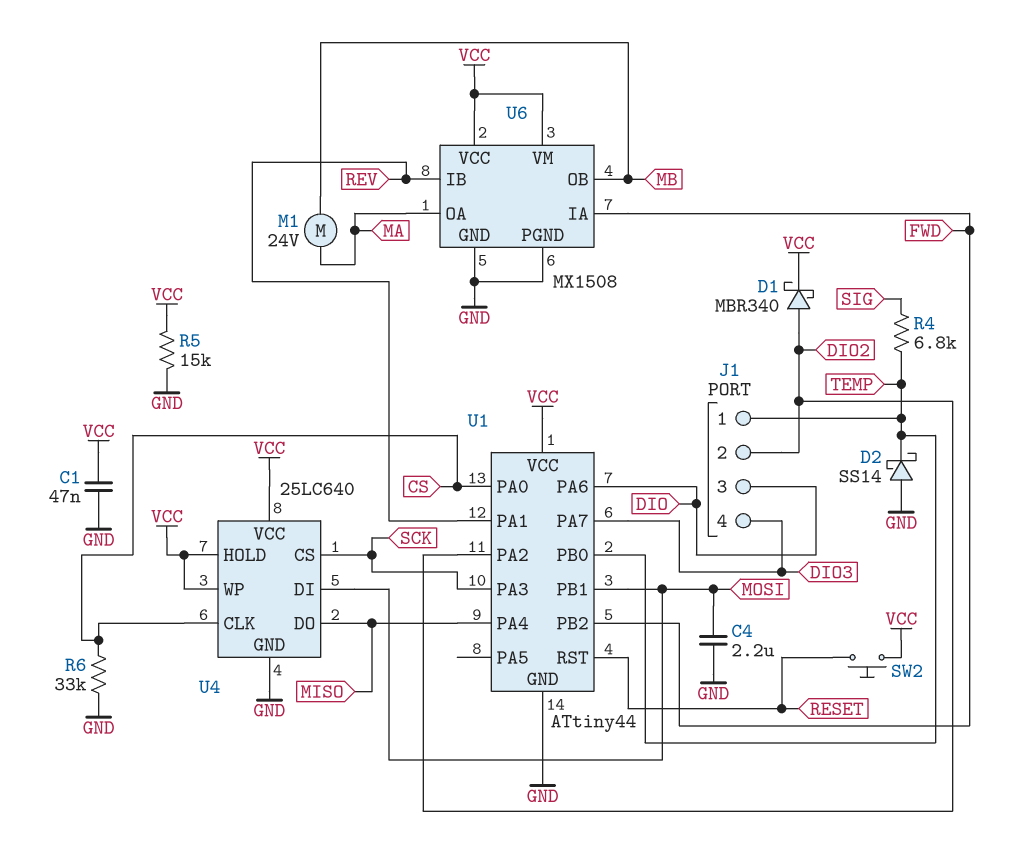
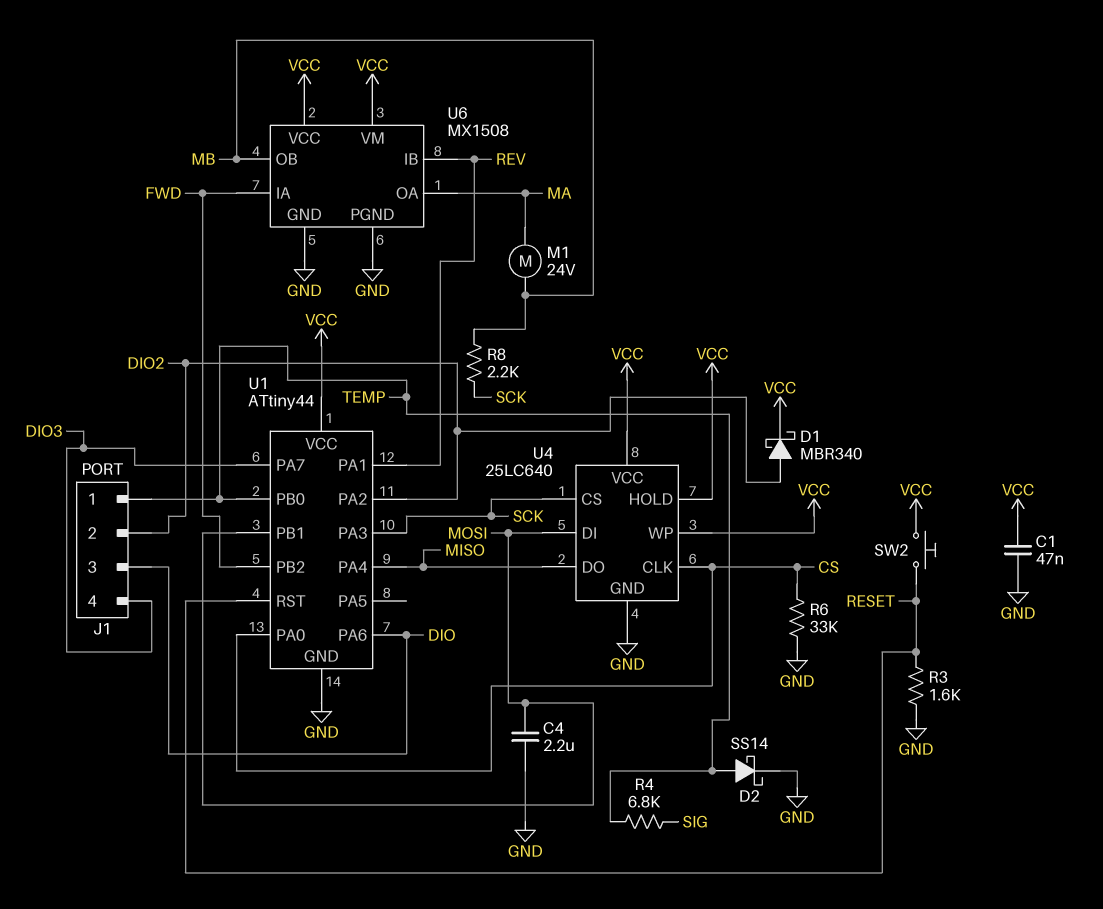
D2: schottky SS14 (A GND, K TEMP) -> schottky SS14 (A TEMP, K GND)
R3: none -> 1.6k (GND, RESET)
R5: 15k (GND, VCC) -> none
R8: none -> 2.2k (MB, SCK)

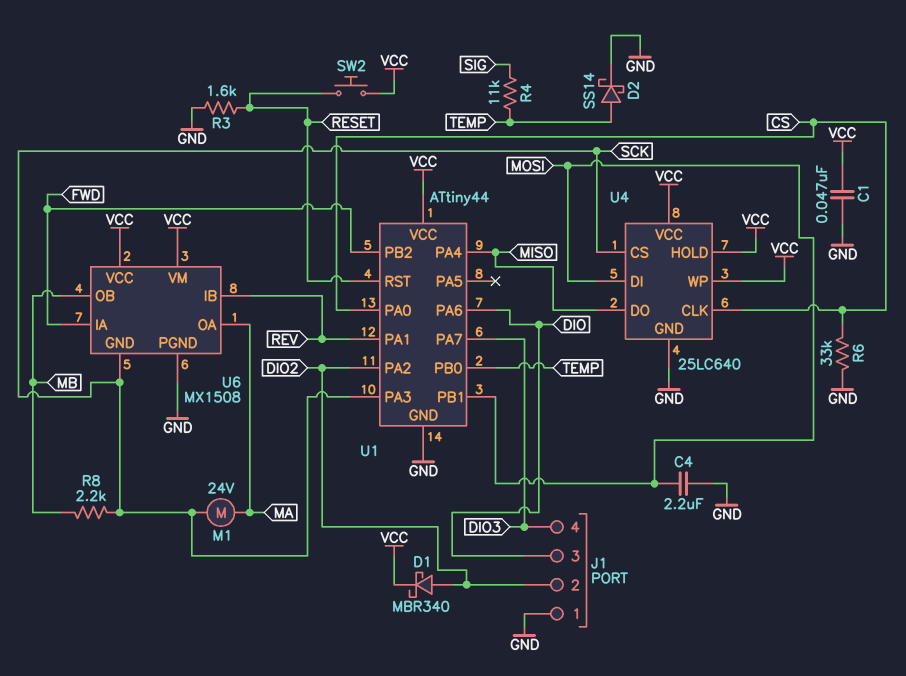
J1 pin 1: TEMP -> GND
M1: motor 24V (MA, MB) -> motor 24V (MA, SCK)
R4: 6.8k (SIG, TEMP) -> 11k (SIG, TEMP)
U6 pin GND: GND -> SCK

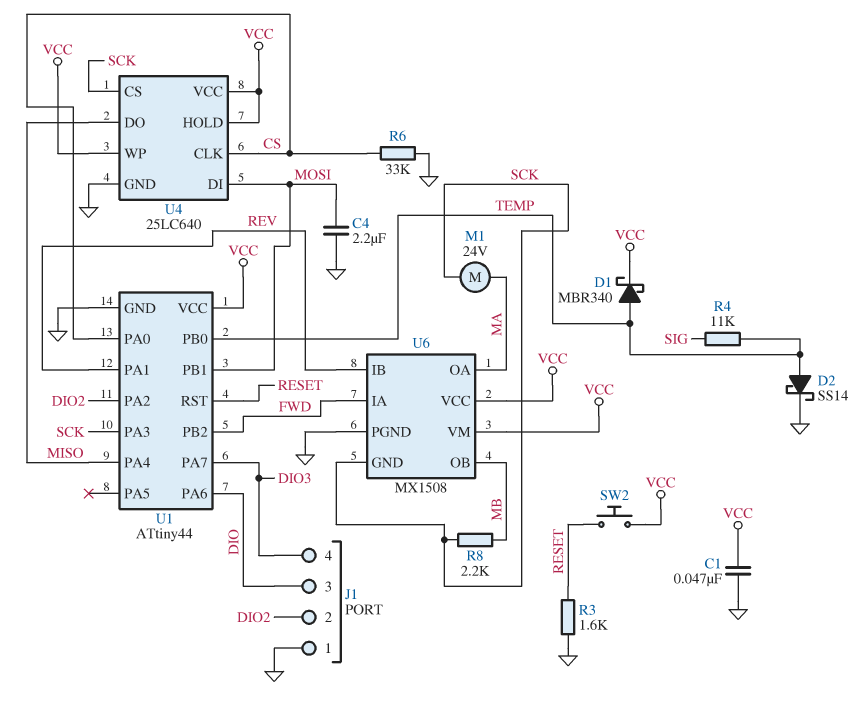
D1: schottky MBR340 (A DIO2, K VCC) -> schottky MBR340 (A TEMP, K VCC)

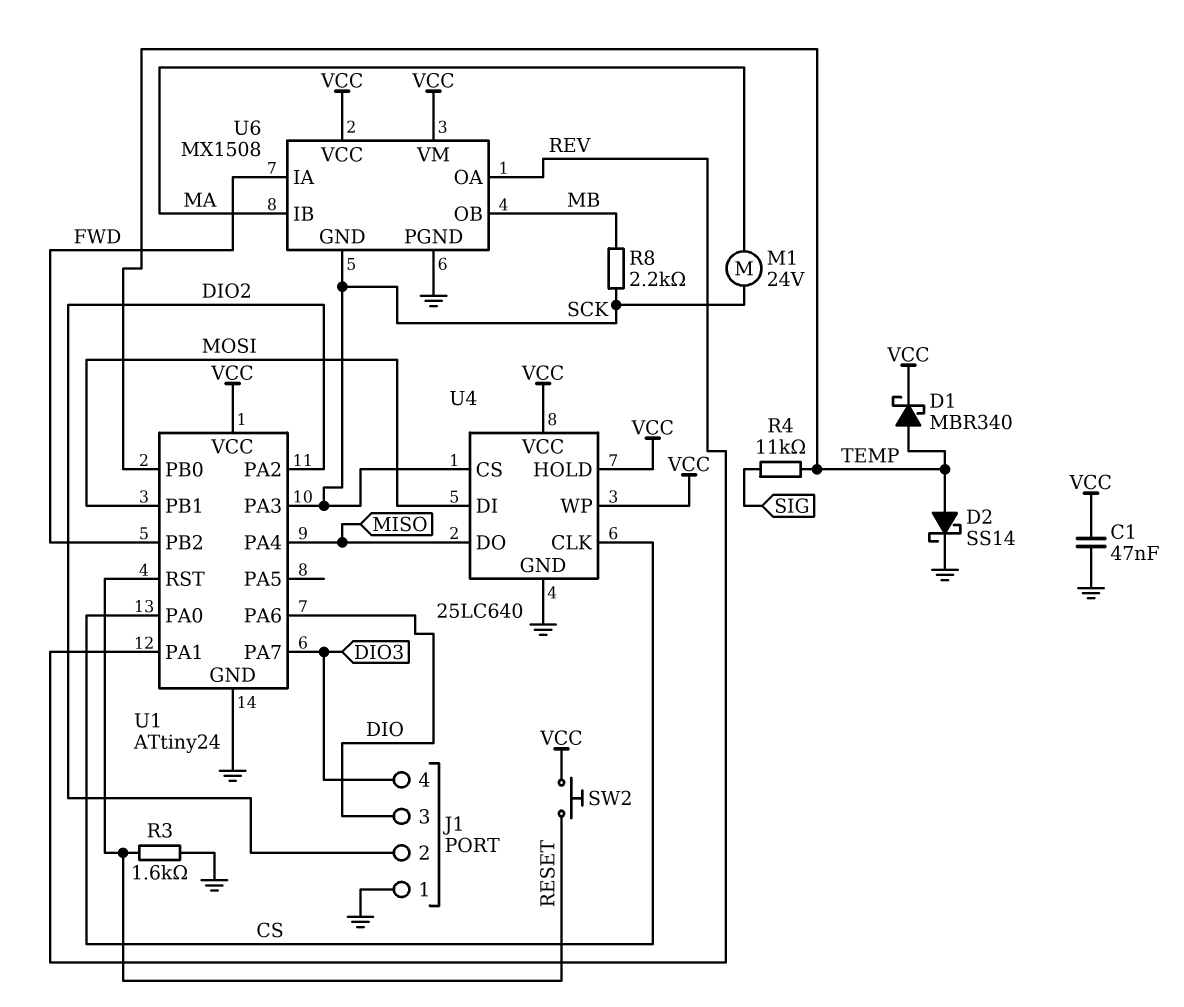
C4: 2.2uF (GND, MOSI) -> none
R6: 33k (CS, GND) -> none
U1: ATtiny44 -> ATtiny24
U6 pin IB: REV -> MA
U6 pin OA: MA -> REV

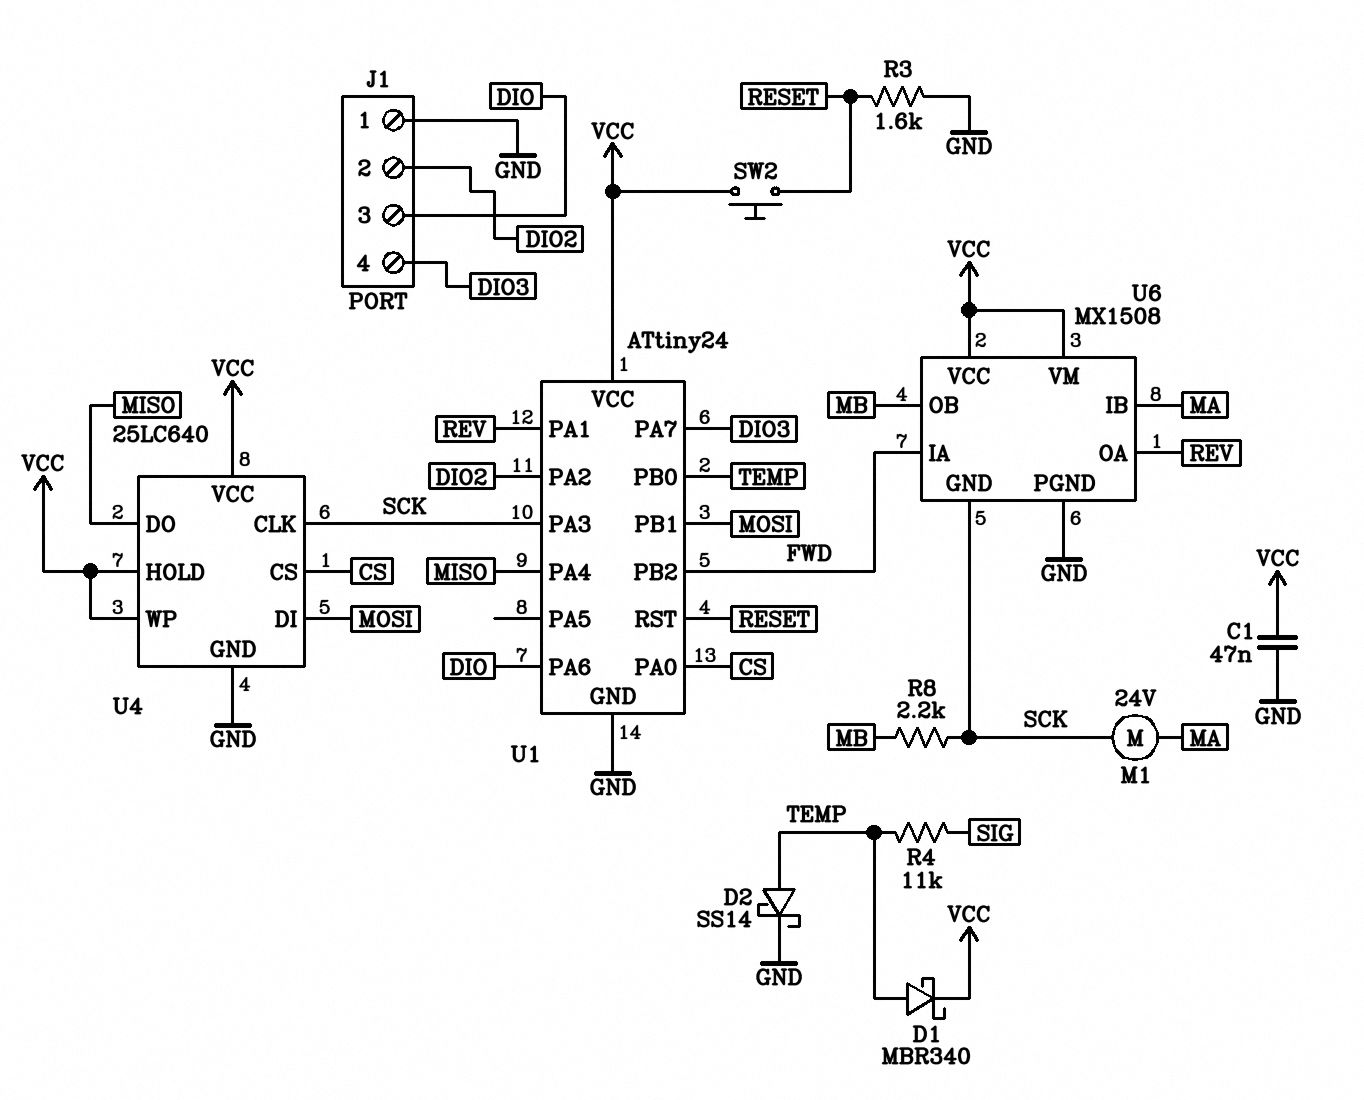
U4 pin CLK: CS -> SCK
U4 pin CS: SCK -> CS

